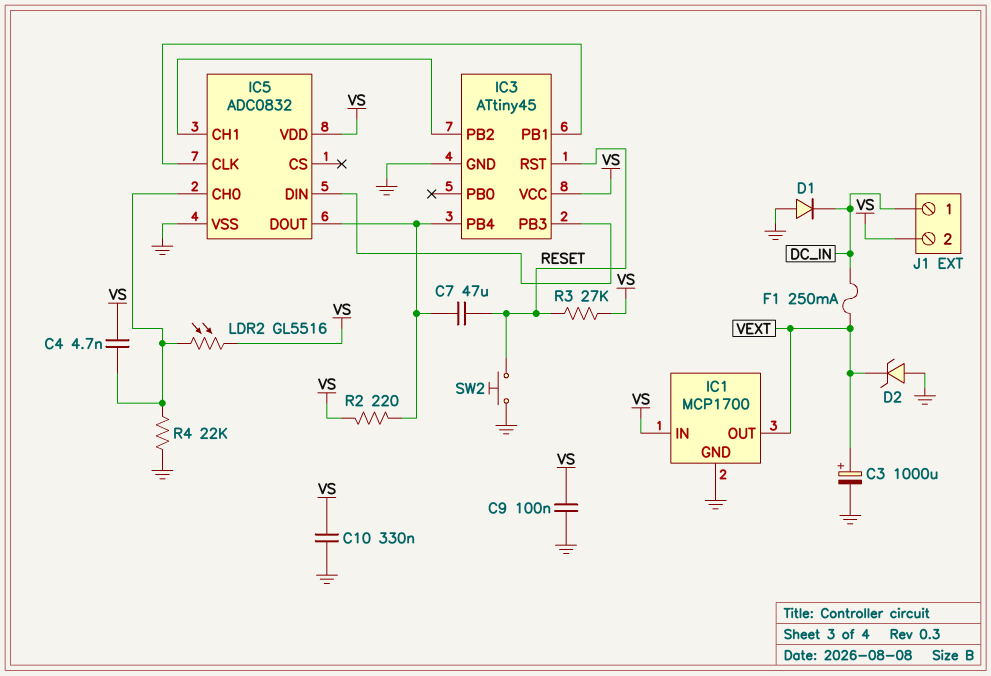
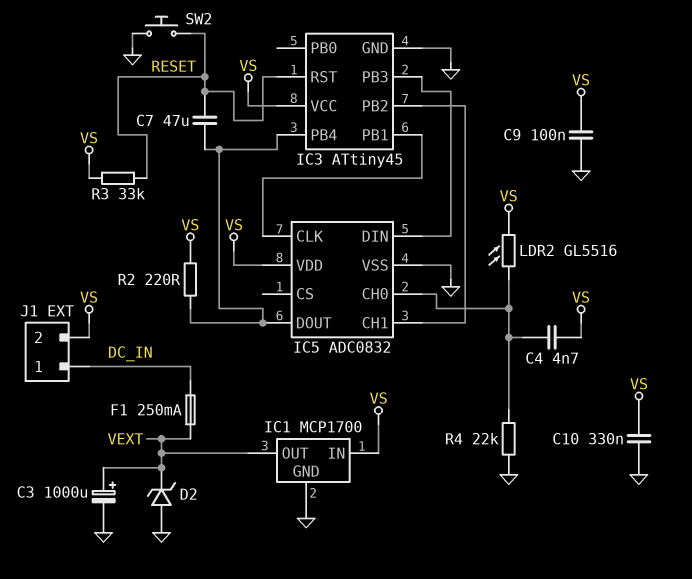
D1: diode (A GND, K DC_IN) -> none
R3: 27k (RESET, VS) -> 33k (RESET, VS)

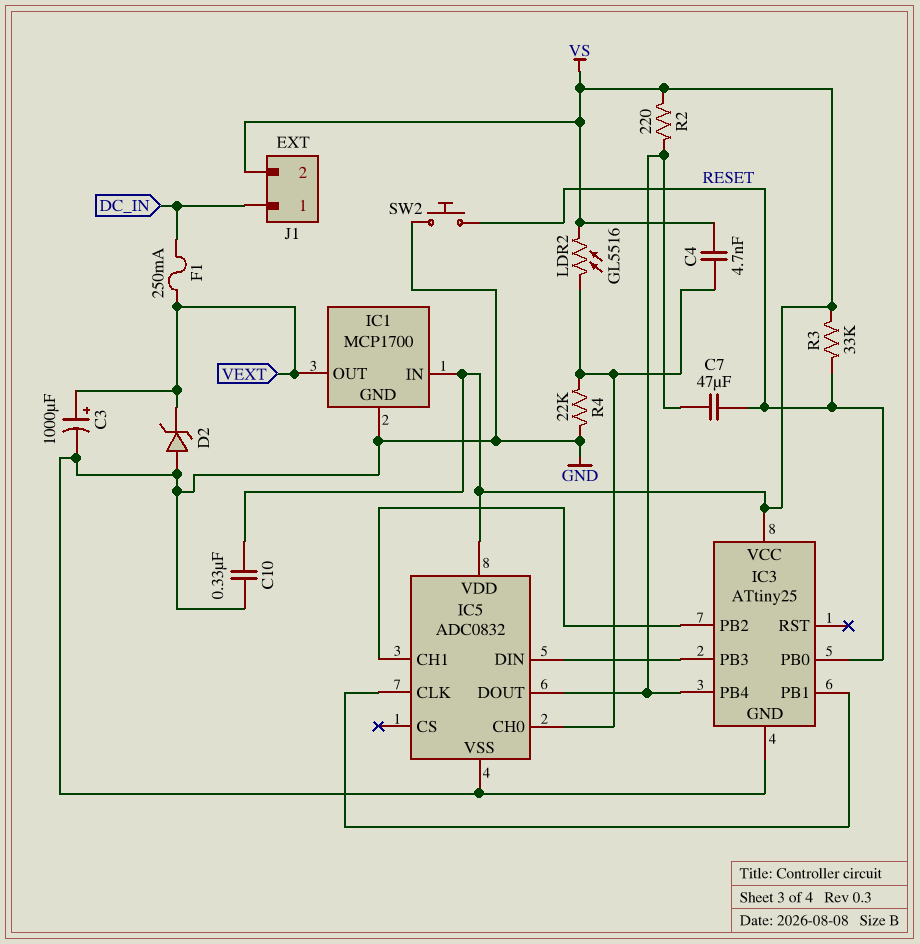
C9: 100nF (GND, VS) -> none
IC3: ATtiny45 -> ATtiny25
IC3 pin PB0: none -> RESET
IC3 pin RST: RESET -> none

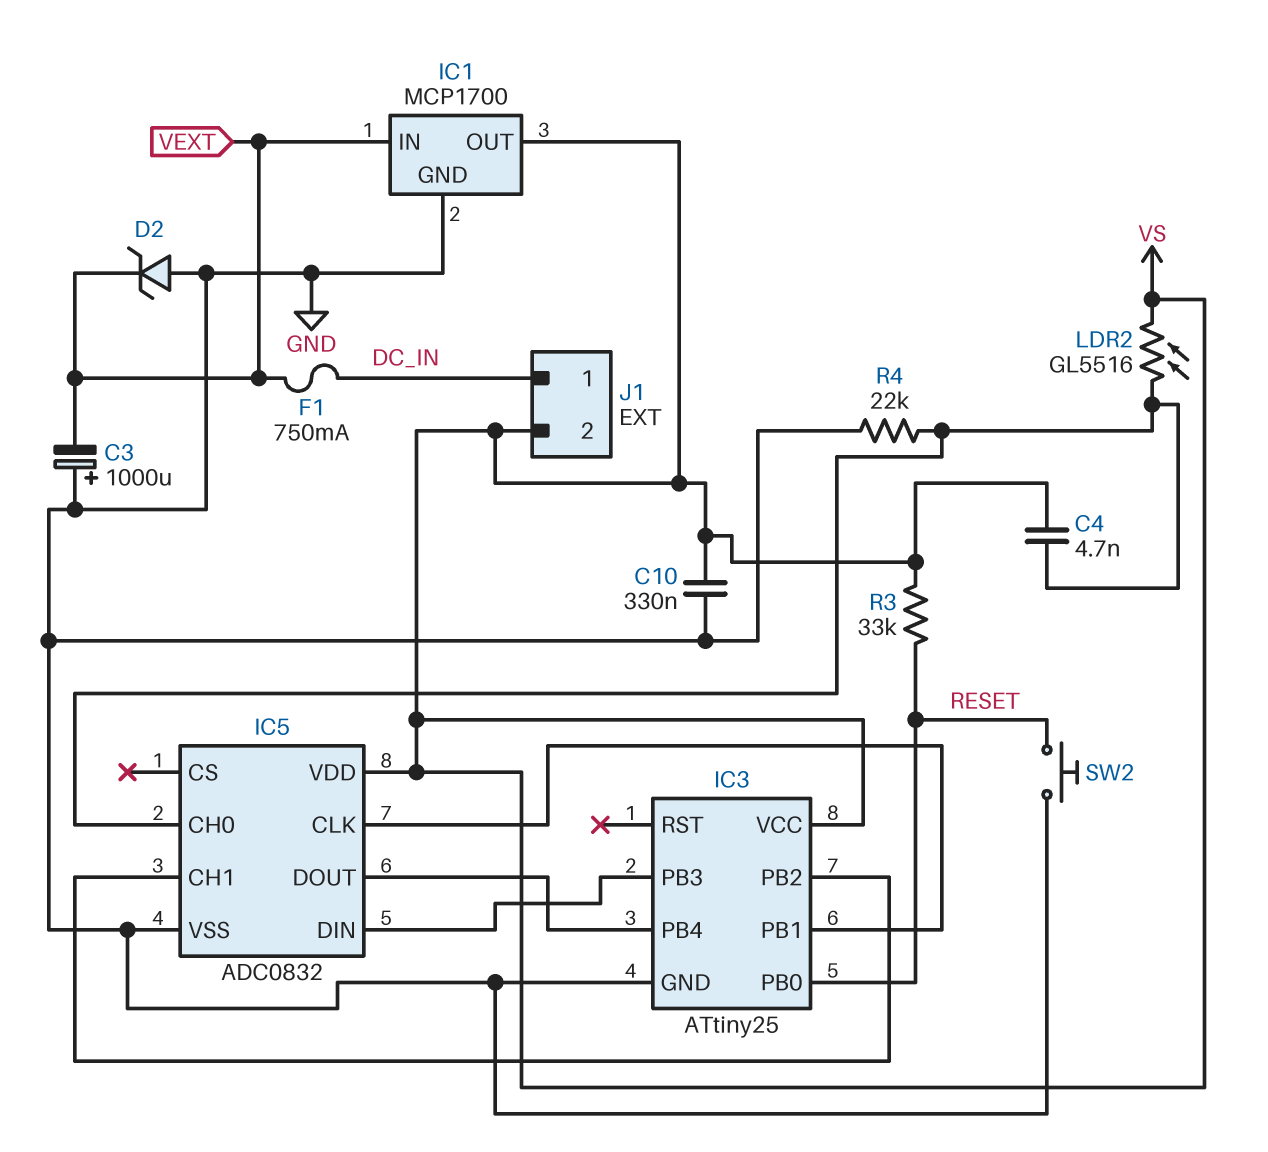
C3: 1000uF (plus VEXT, minus GND) -> 1000uF (plus GND, minus VEXT)
C7: 47uF (IC3/PB4, RESET) -> none
F1: 250mA (DC_IN, VEXT) -> 750mA (DC_IN, VEXT)
IC1 pin IN: VS -> VEXT
IC1 pin OUT: VEXT -> VS
R2: 220 (IC3/PB4, VS) -> none

